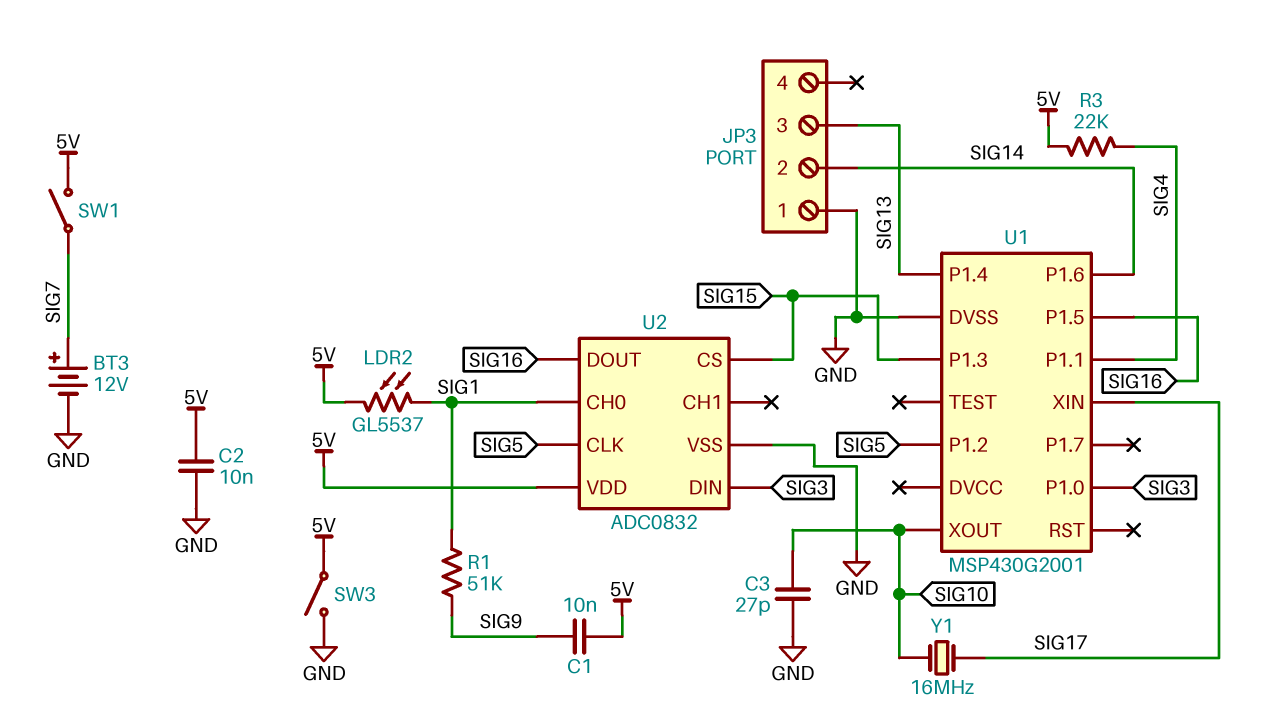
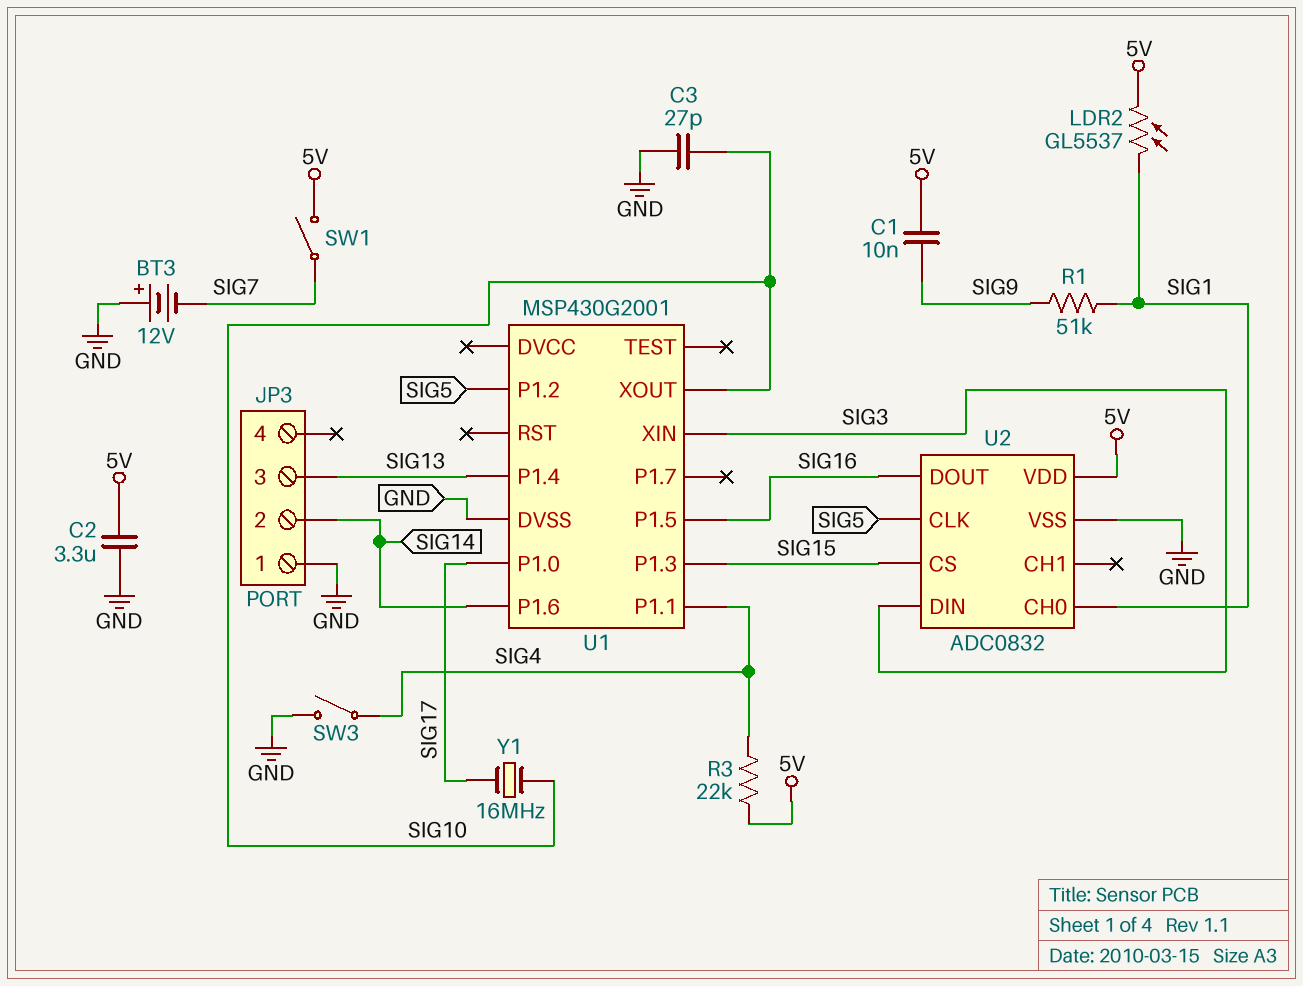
BT3: 12V (plus SIG7, minus GND) -> 12V (plus GND, minus SIG7)
C2: 10nF (5V, GND) -> 3.3uF (5V, GND)
SW3: switch (5V, GND) -> switch (GND, SIG4)
U1 pin P1.0: SIG3 -> SIG17
U1 pin XIN: SIG17 -> SIG3

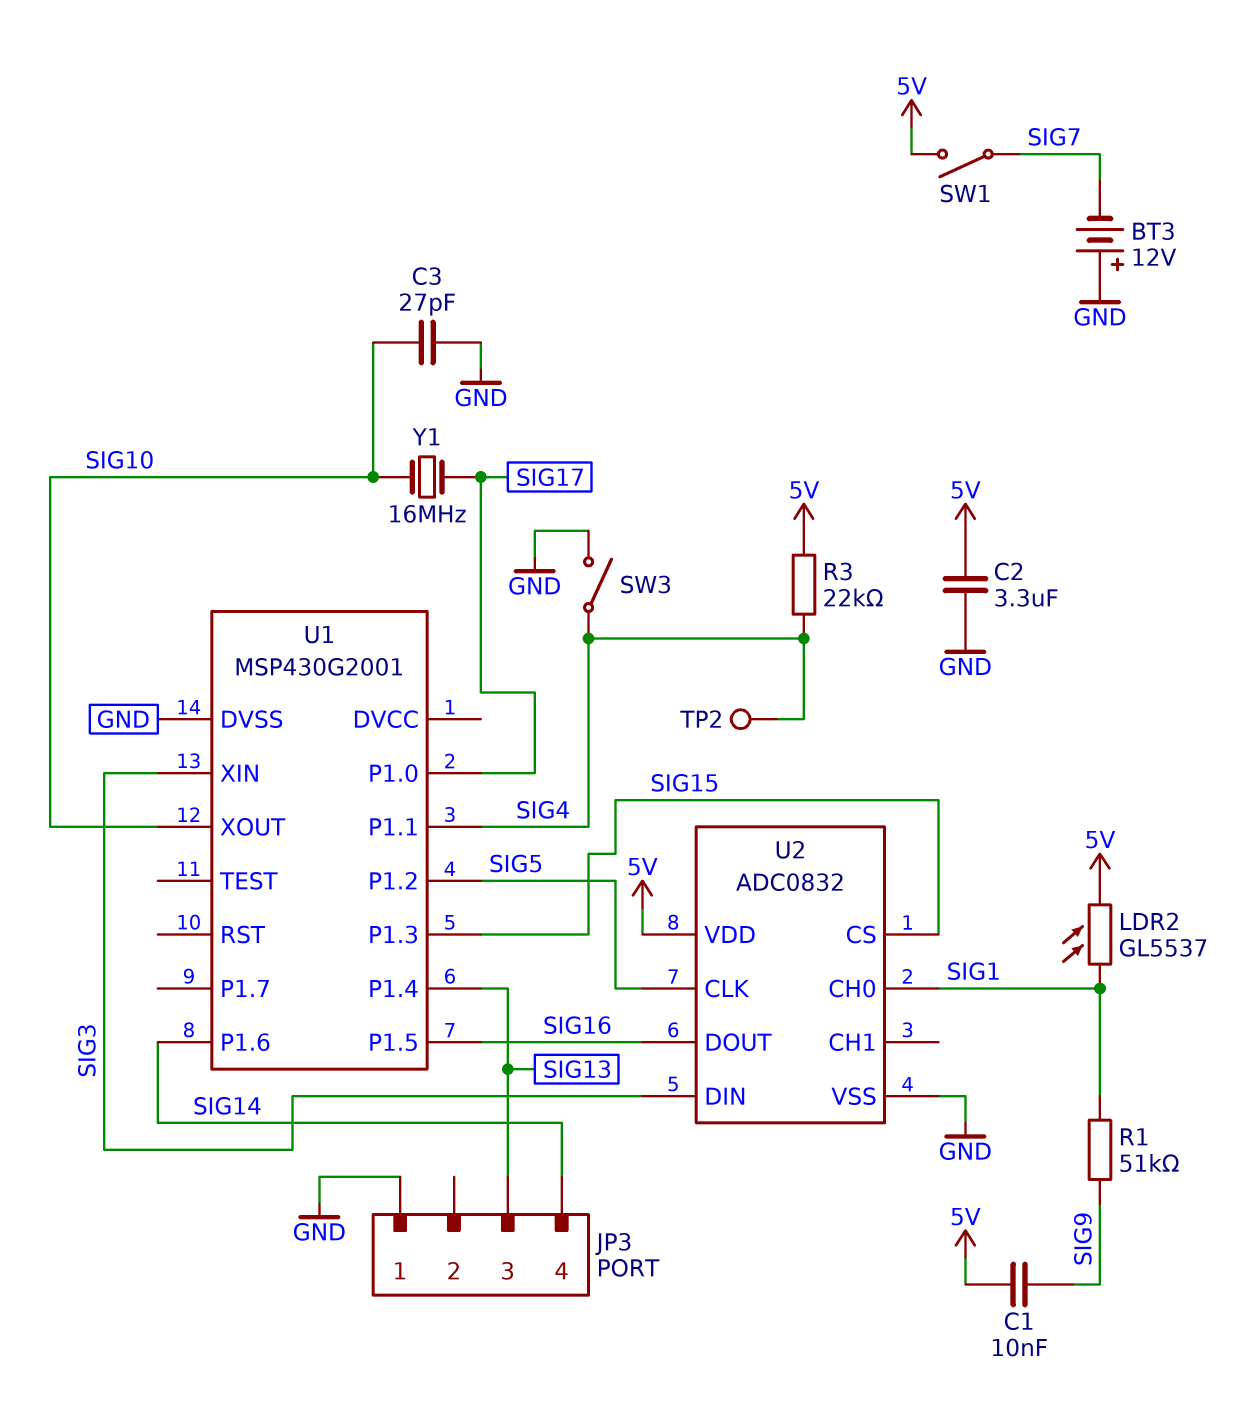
JP3 pin 2: SIG14 -> none
JP3 pin 4: none -> SIG14
TP2: none -> test point (SIG4)

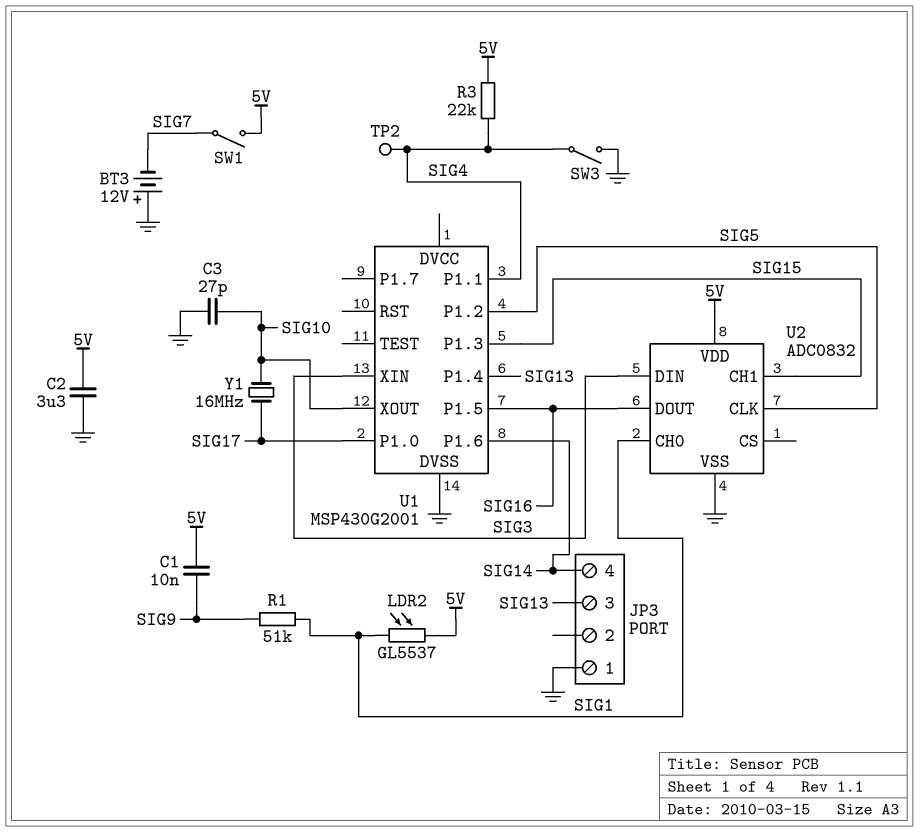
U2 pin CH1: none -> SIG15
U2 pin CS: SIG15 -> none

